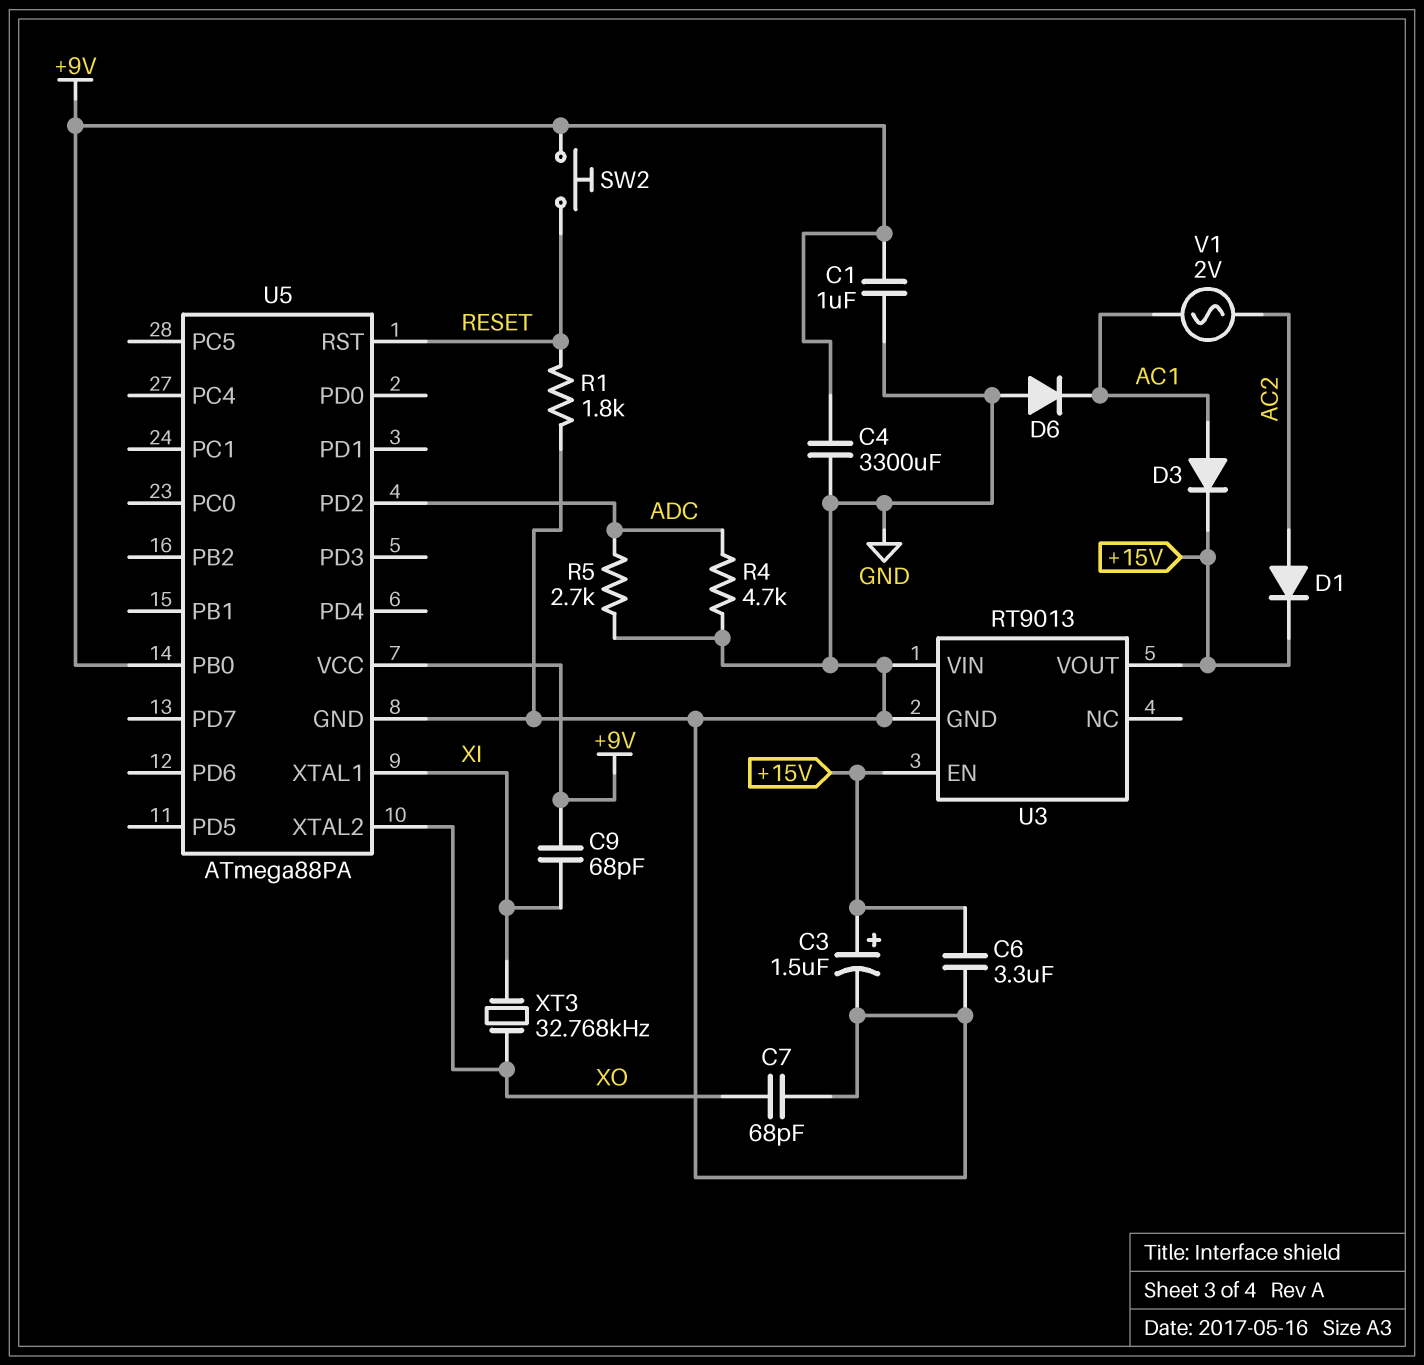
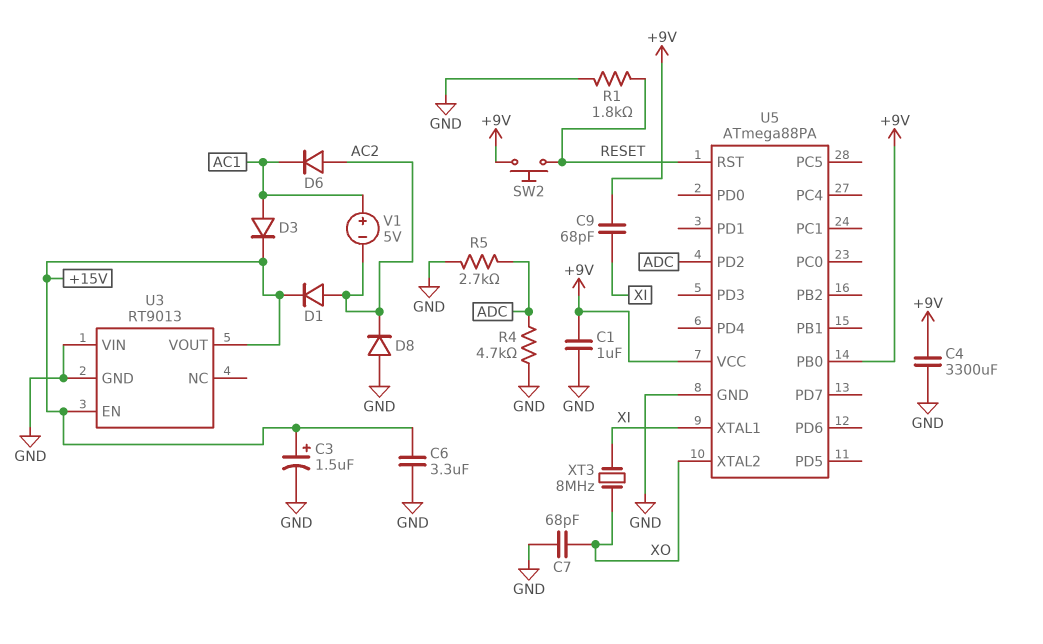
D6: diode (A GND, K AC1) -> diode (A AC2, K AC1)
D8: none -> diode (A GND, K AC2)
V1: AC 2V (AC1, AC2) -> 5V (plus AC1, minus AC2)
XT3: 32.768kHz (XI, XO) -> 8MHz (XI, XO)

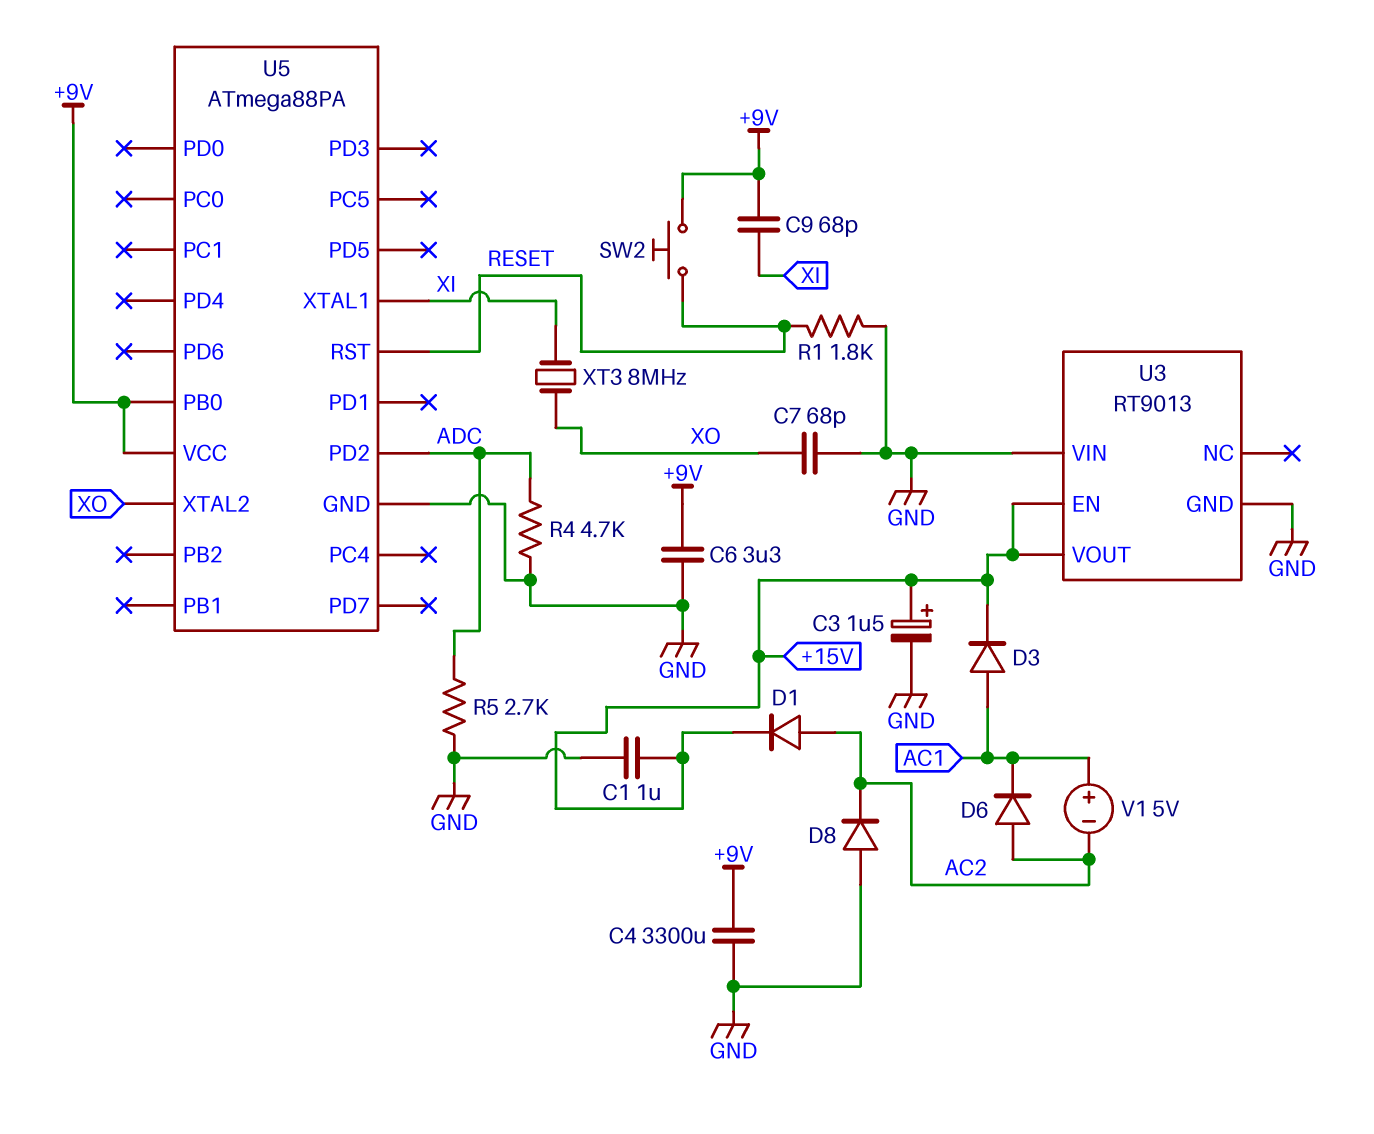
C1: 1uF (+9V, GND) -> 1uF (+15V, GND)
C6: 3.3uF (+15V, GND) -> 3.3uF (+9V, GND)

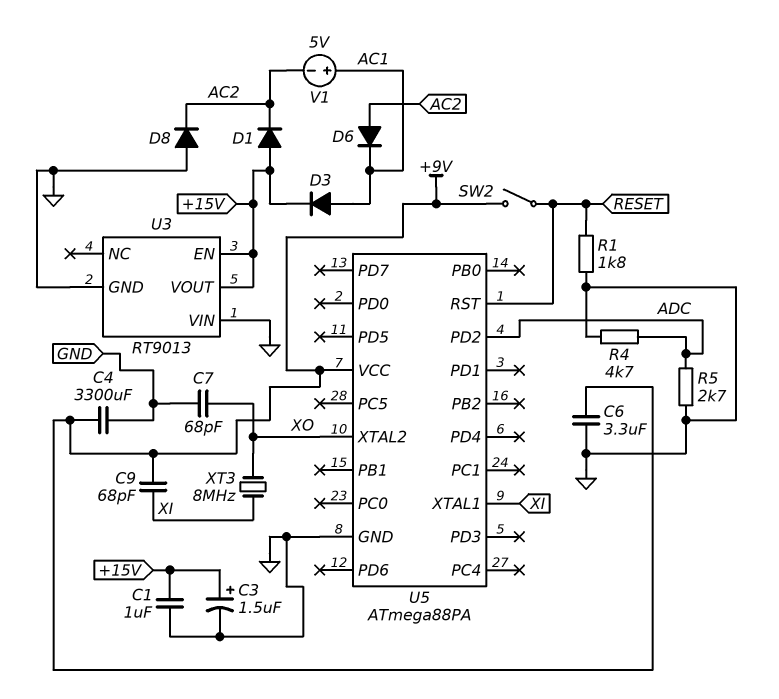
D1: diode (A AC2, K +15V) -> diode (A +15V, K AC2)
SW2: button (+9V, RESET) -> switch (+9V, RESET)
U5 pin PB0: +9V -> none

